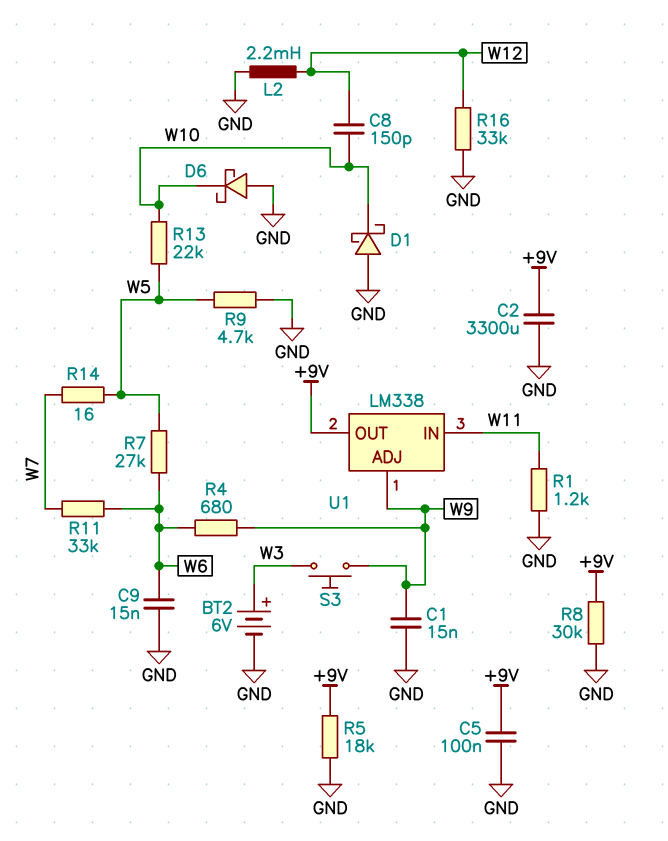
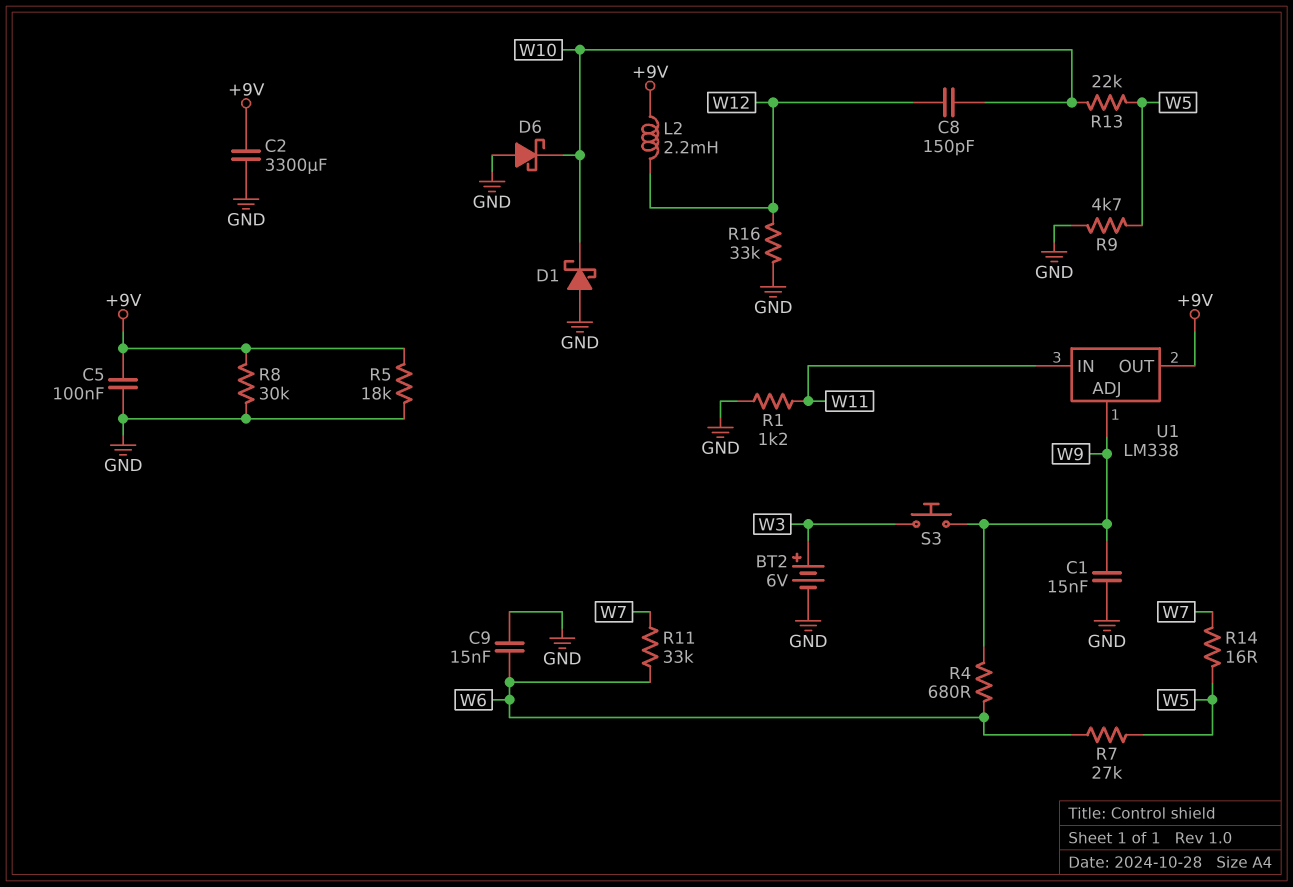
L2: 2.2mH (GND, W12) -> 2.2mH (+9V, W12)

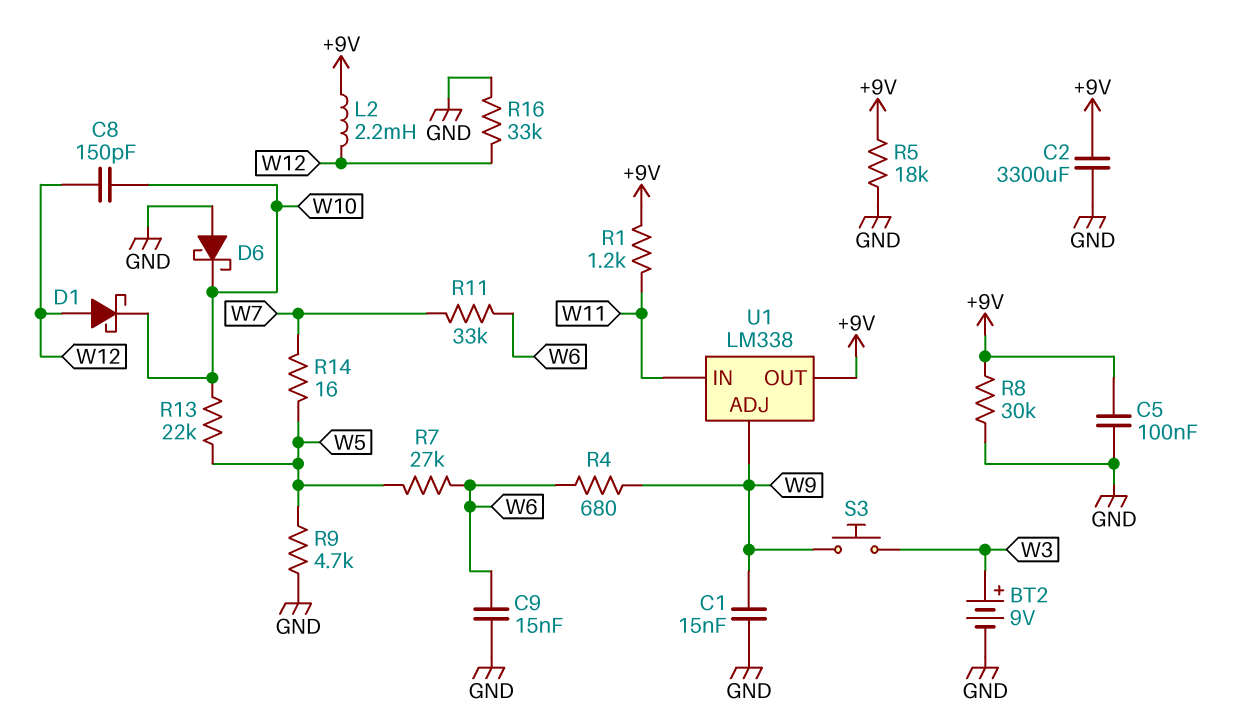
BT2: 6V (plus W3, minus GND) -> 9V (plus W3, minus GND)
D1: schottky (A GND, K W10) -> schottky (A W12, K W10)
R1: 1.2k (GND, W11) -> 1.2k (+9V, W11)

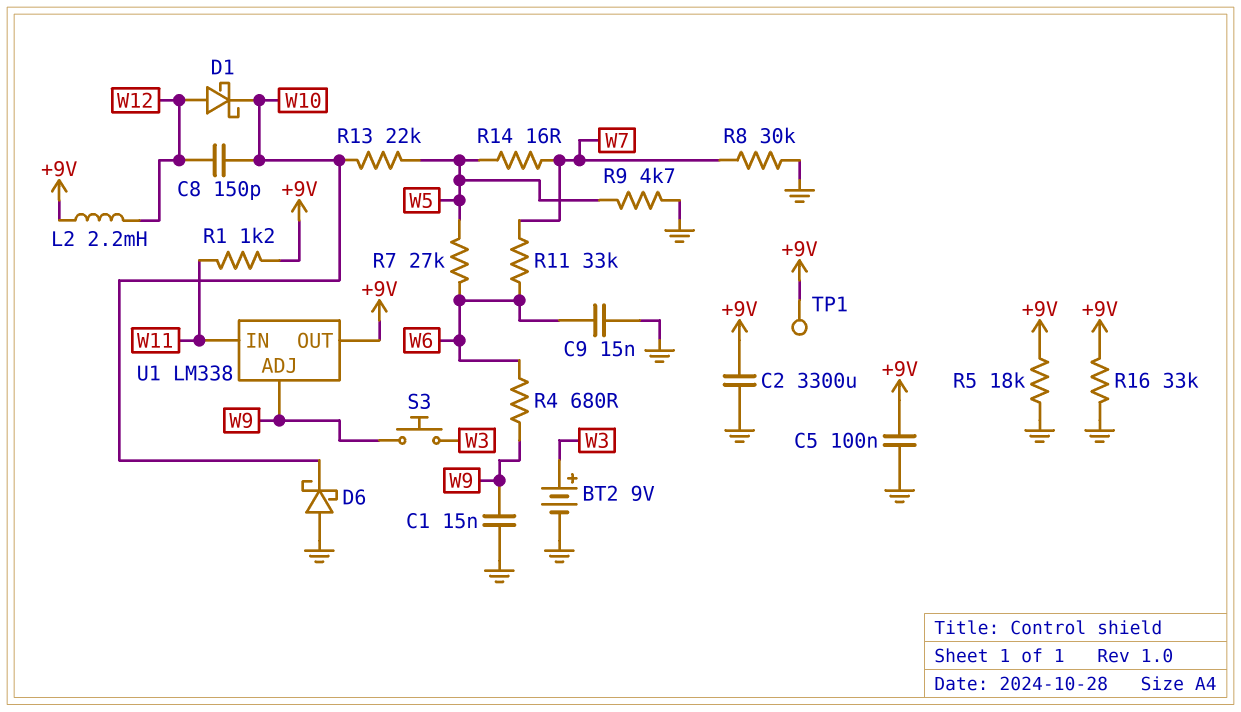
R8: 30k (+9V, GND) -> 30k (GND, W7)
R16: 33k (GND, W12) -> 33k (+9V, GND)
TP1: none -> test point (+9V)

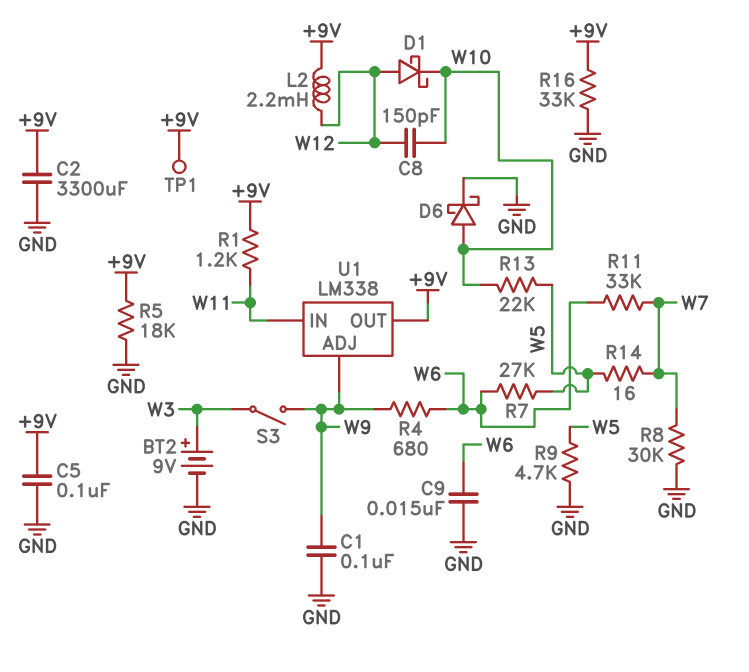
C1: 15nF (GND, W9) -> 100nF (GND, W9)
D6: schottky (A GND, K W10) -> schottky (A W10, K GND)
S3: button (W3, W9) -> switch (W3, W9)

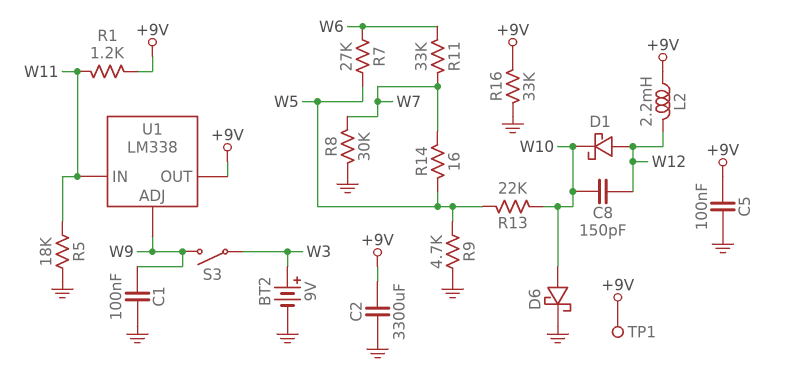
C9: 15nF (GND, W6) -> none
R4: 680 (W6, W9) -> none
R5: 18k (+9V, GND) -> 18k (GND, W11)

